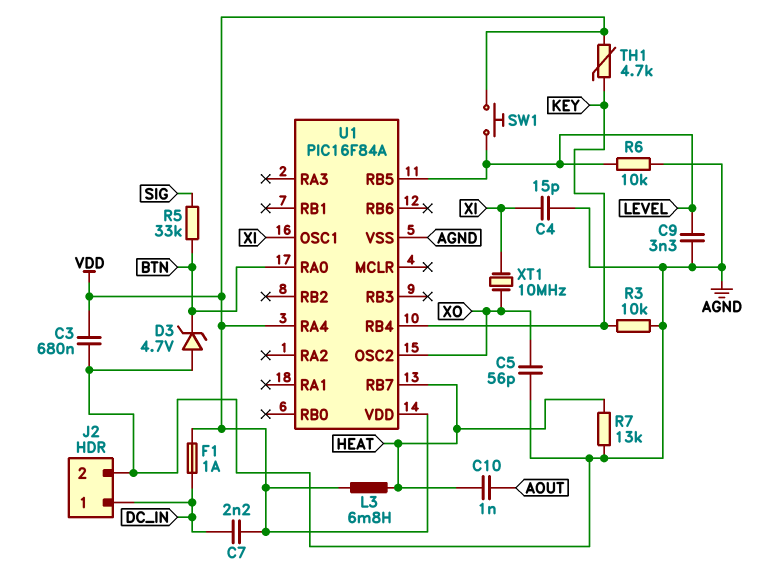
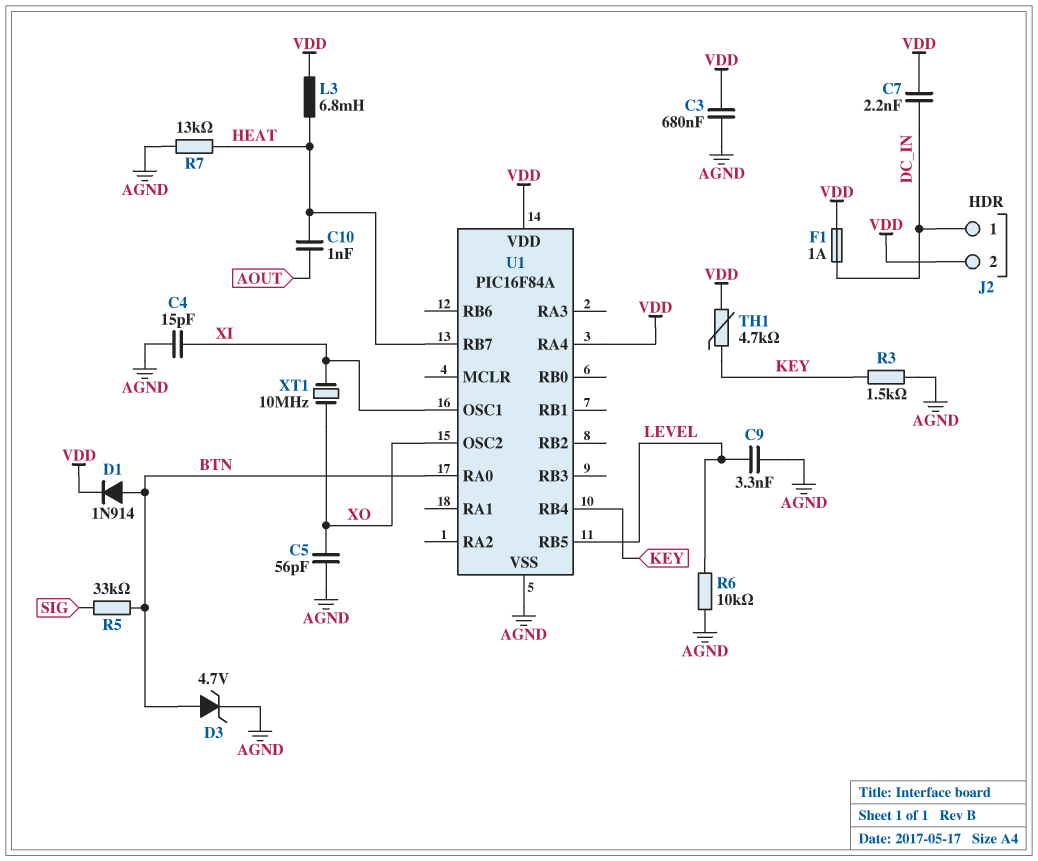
D1: none -> diode 1N914 (A BTN, K VDD)
D3: zener 4.7V (A AGND, K BTN) -> zener 4.7V (A BTN, K AGND)
J2 pin 2: AGND -> VDD
R3: 10k (AGND, KEY) -> 1.5k (AGND, KEY)
SW1: button (LEVEL, VDD) -> none

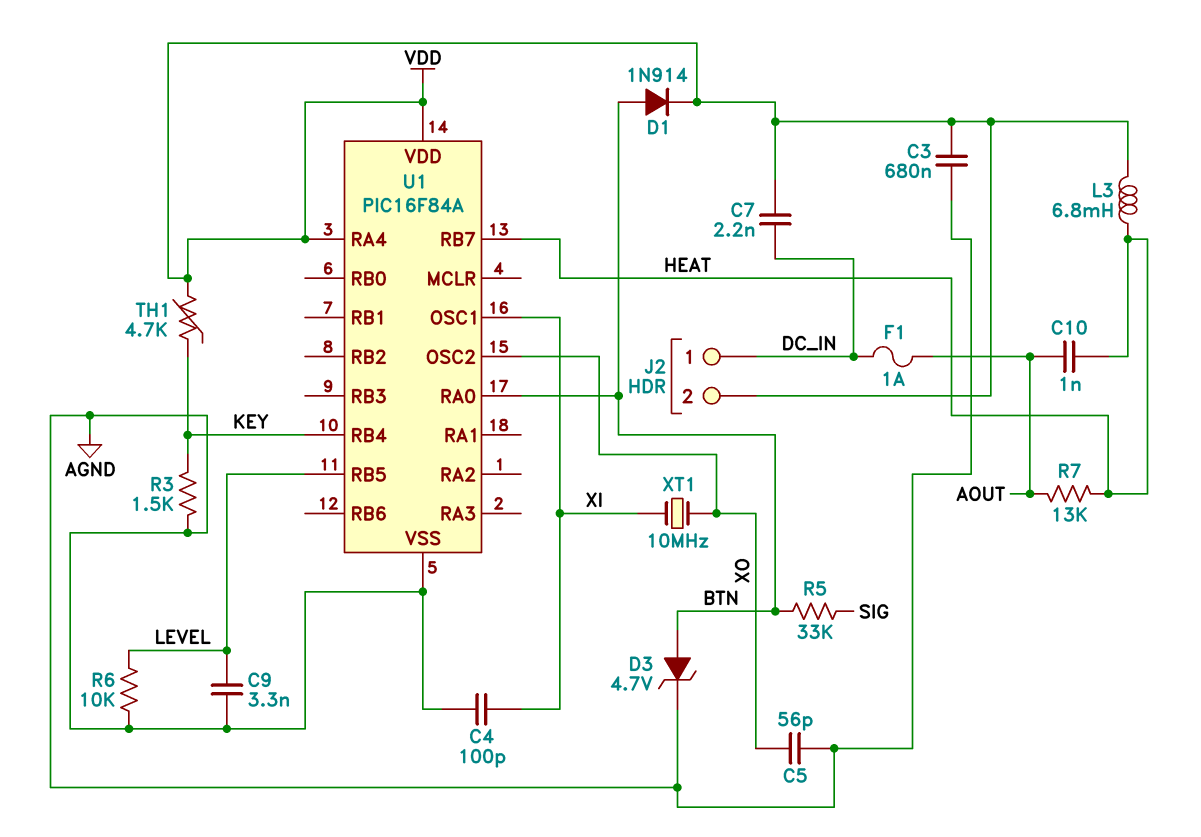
C4: 15pF (AGND, XI) -> 100pF (AGND, XI)
F1: 1A (DC_IN, VDD) -> 1A (AOUT, DC_IN)
R7: 13k (AGND, HEAT) -> 13k (AOUT, HEAT)

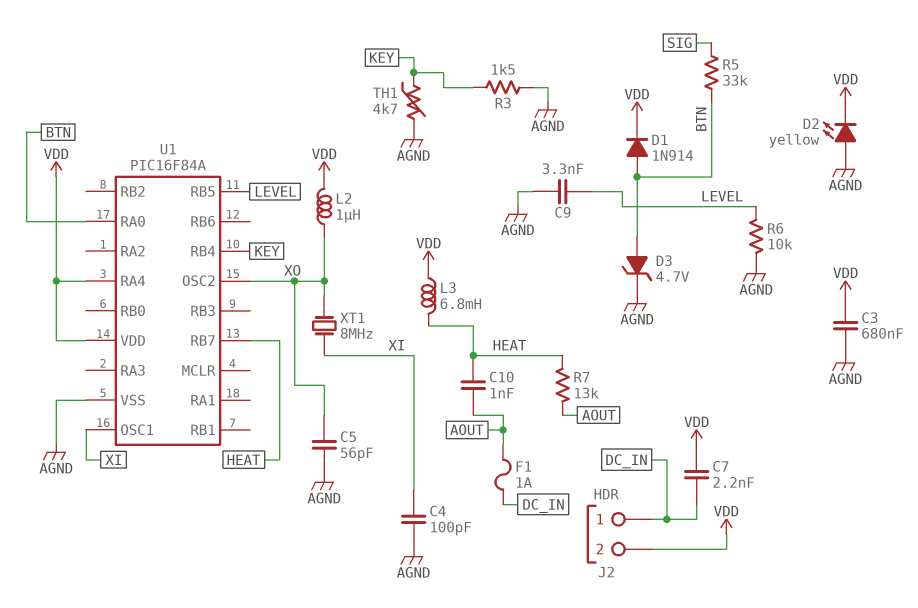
D2: none -> LED yellow (A AGND, K VDD)
L2: none -> 1uH (VDD, XO)
TH1: 4.7k (KEY, VDD) -> 4.7k (AGND, KEY)
XT1: 10MHz (XI, XO) -> 8MHz (XI, XO)

